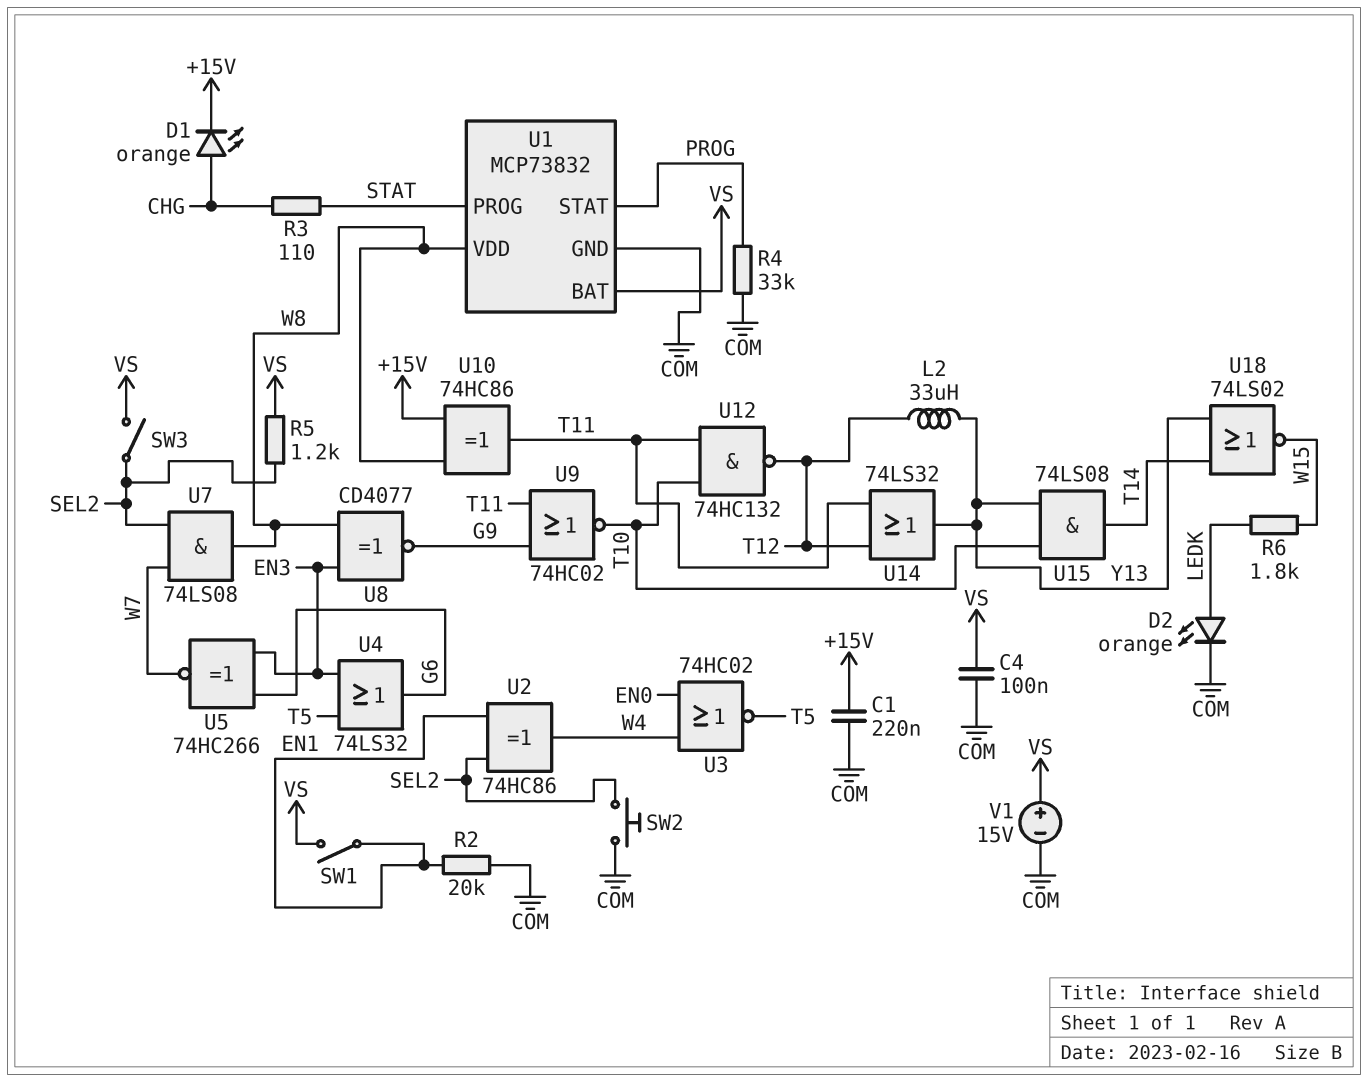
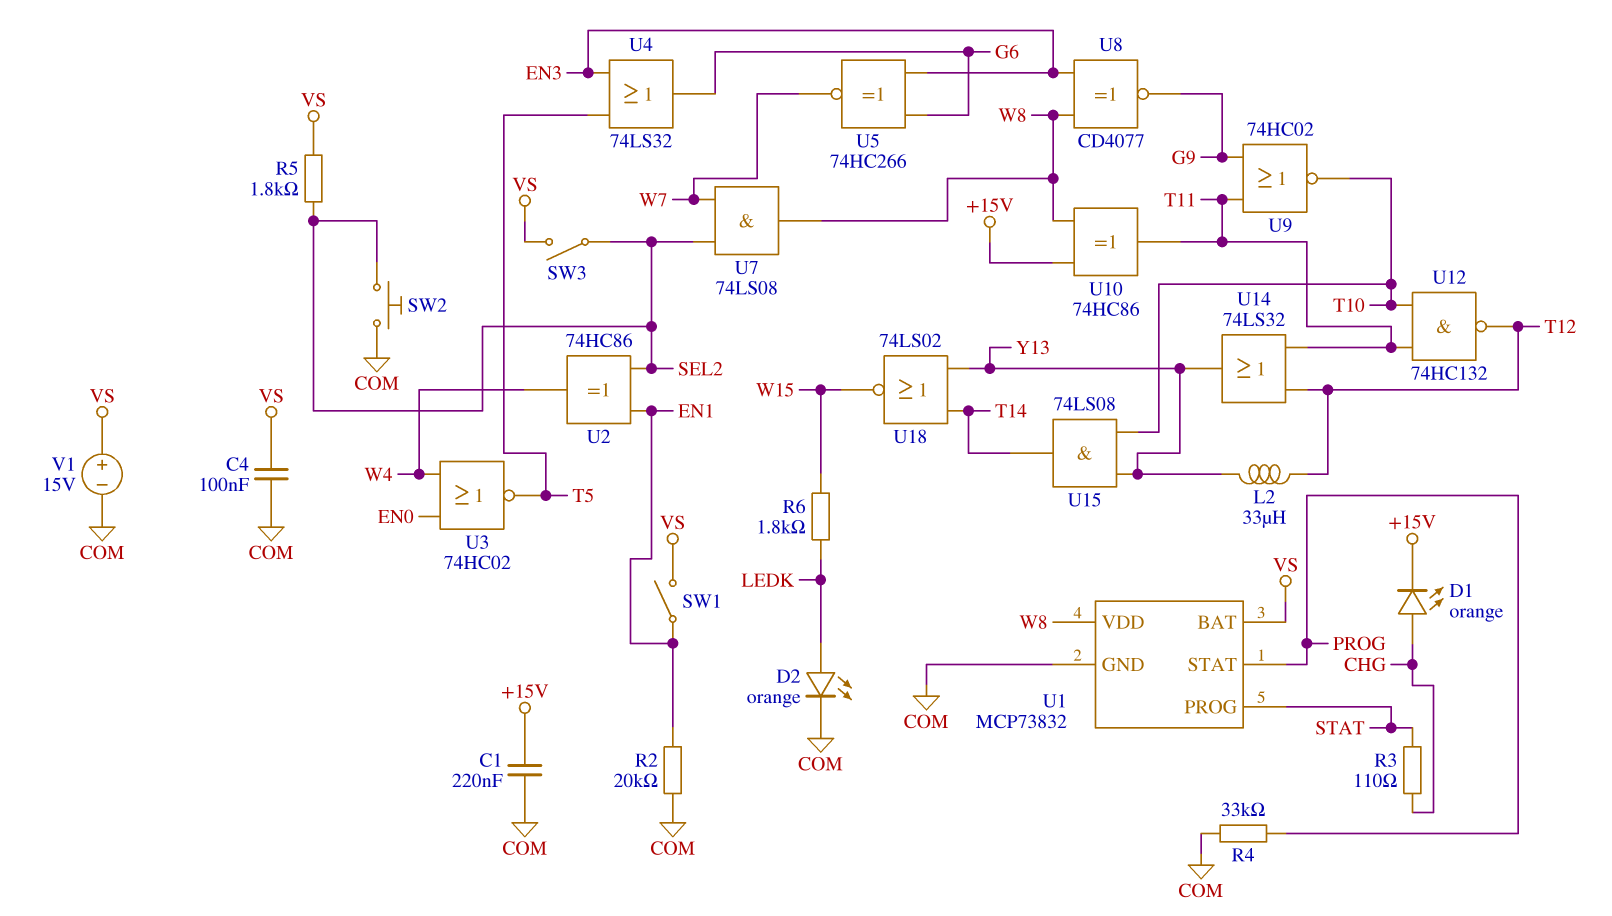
R5: 1.2k (SEL2, VS) -> 1.8k (SEL2, VS)

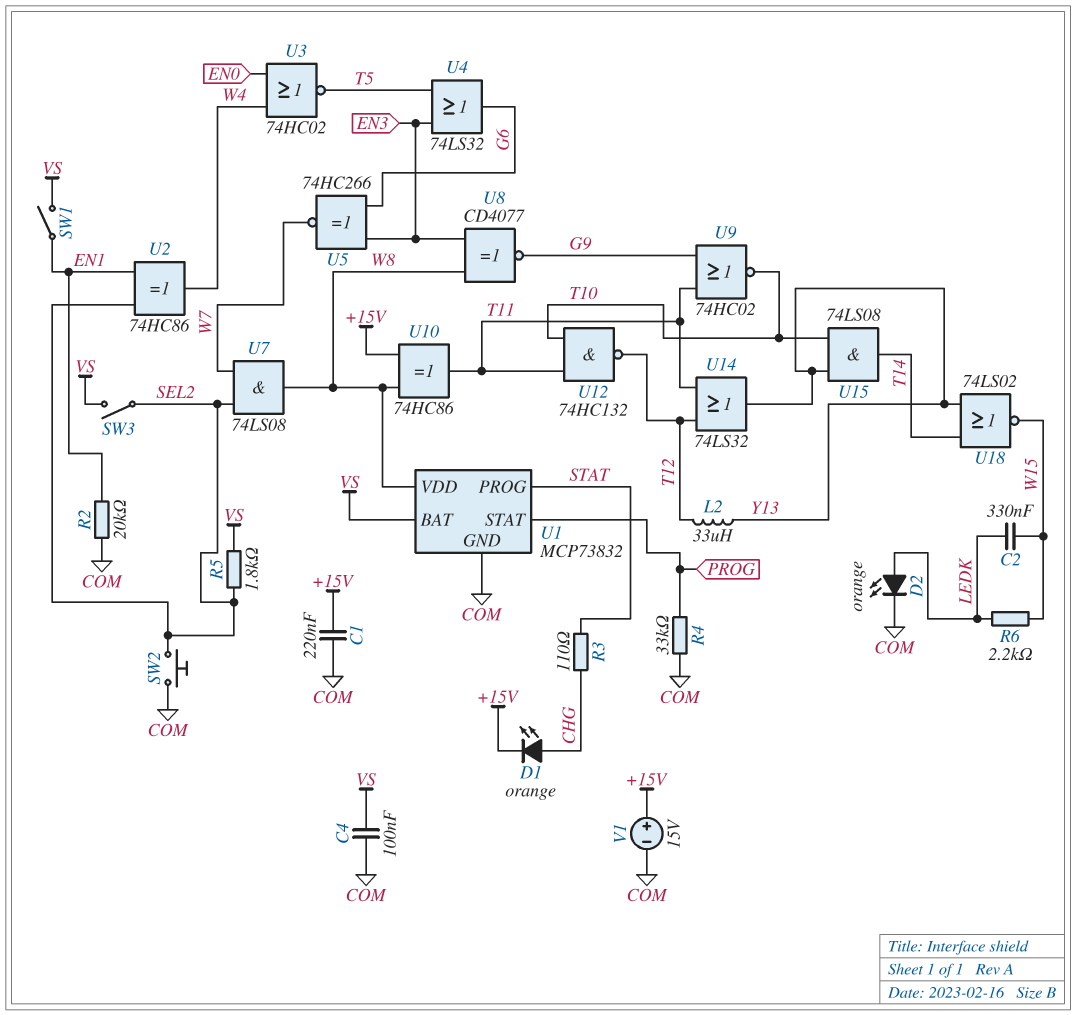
C2: none -> 330nF (LEDK, W15)
R6: 1.8k (LEDK, W15) -> 2.2k (LEDK, W15)
V1: 15V (plus VS, minus COM) -> 15V (plus +15V, minus COM)

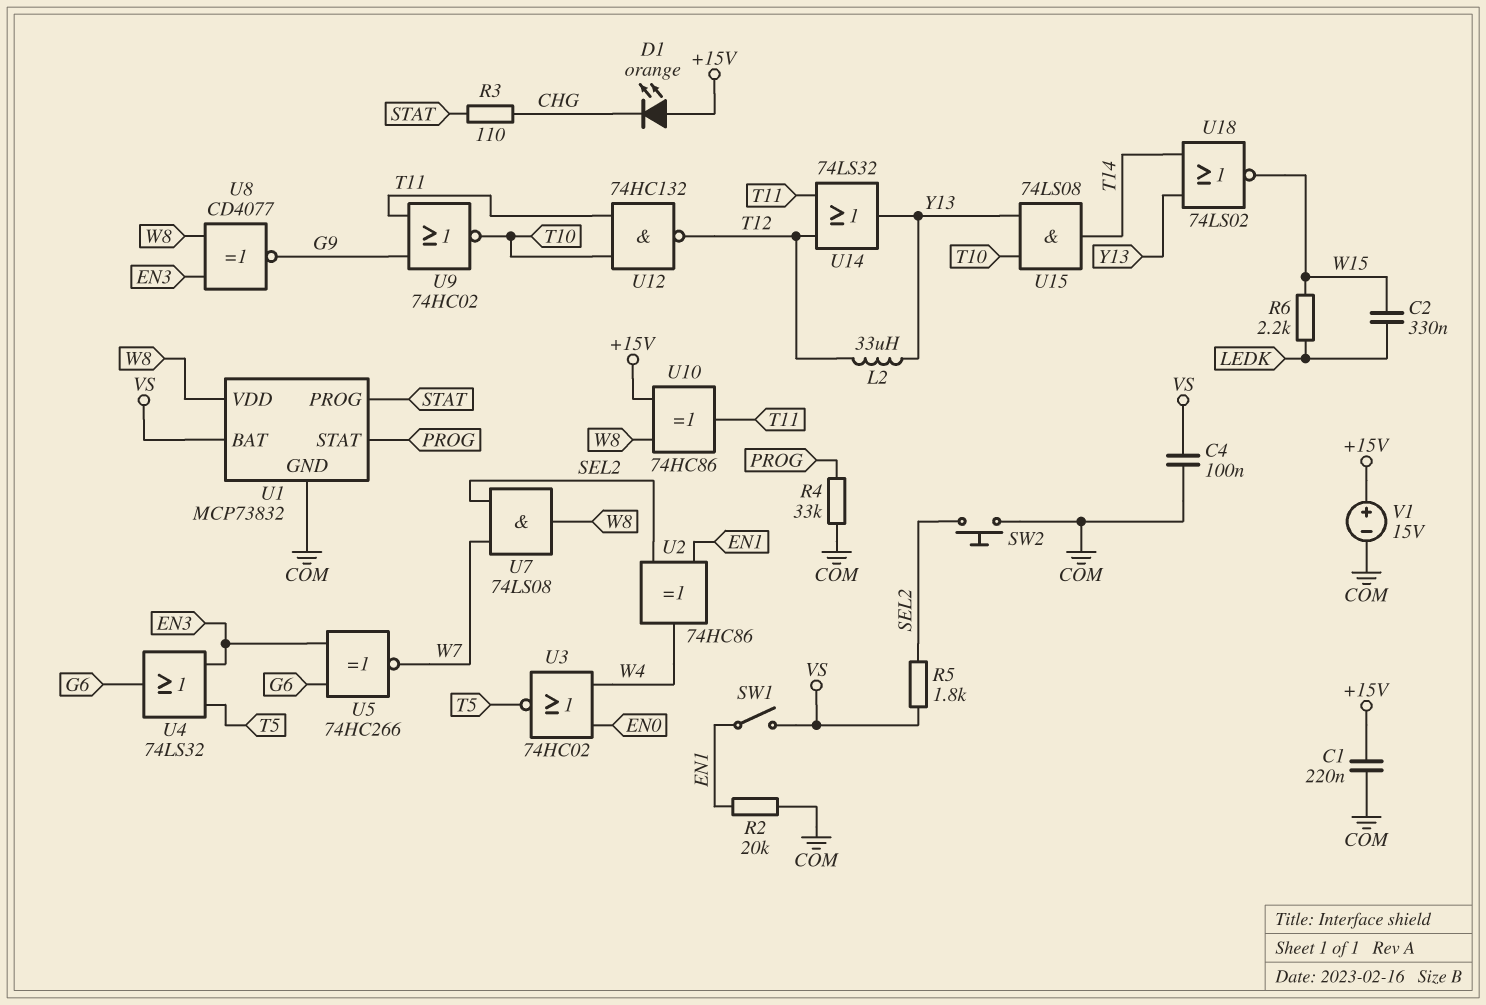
D1: LED orange (A CHG, K +15V) -> LED orange (A +15V, K CHG)
D2: LED orange (A LEDK, K COM) -> none
SW3: switch (SEL2, VS) -> none

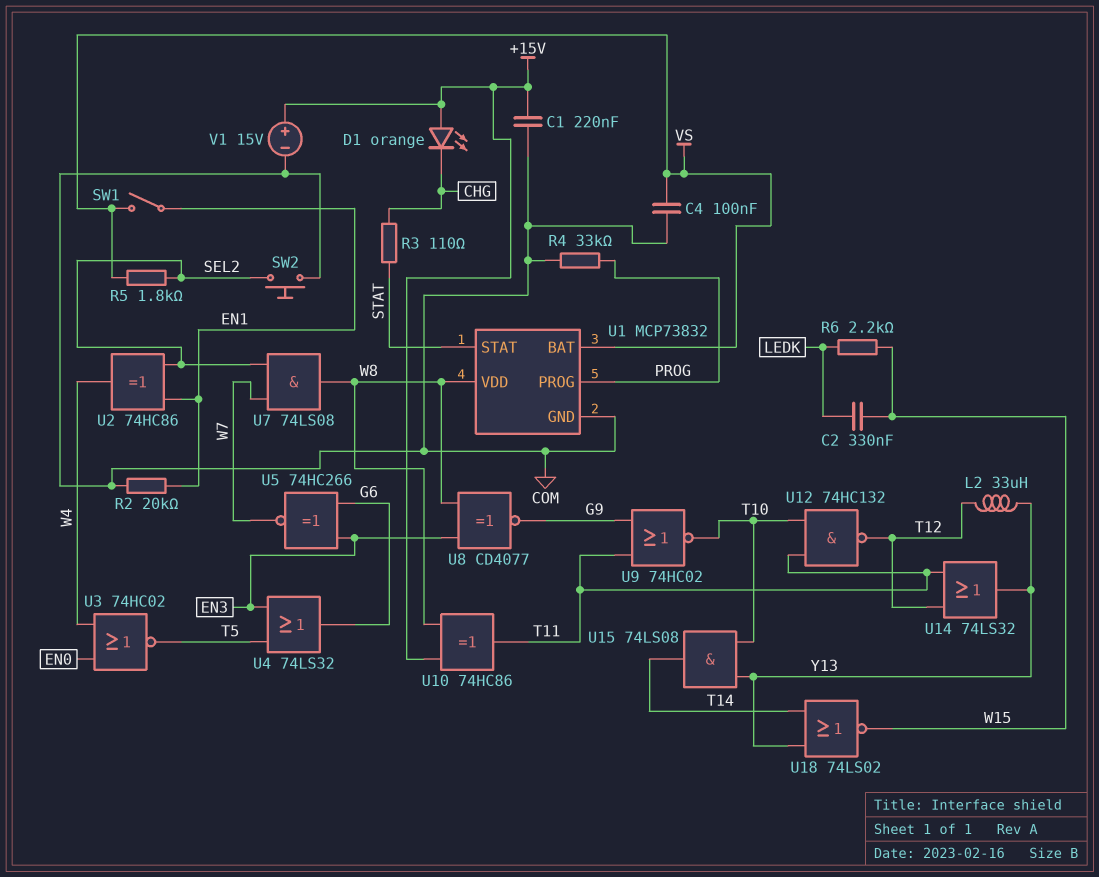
U1 pin PROG: STAT -> PROG
U1 pin STAT: PROG -> STAT

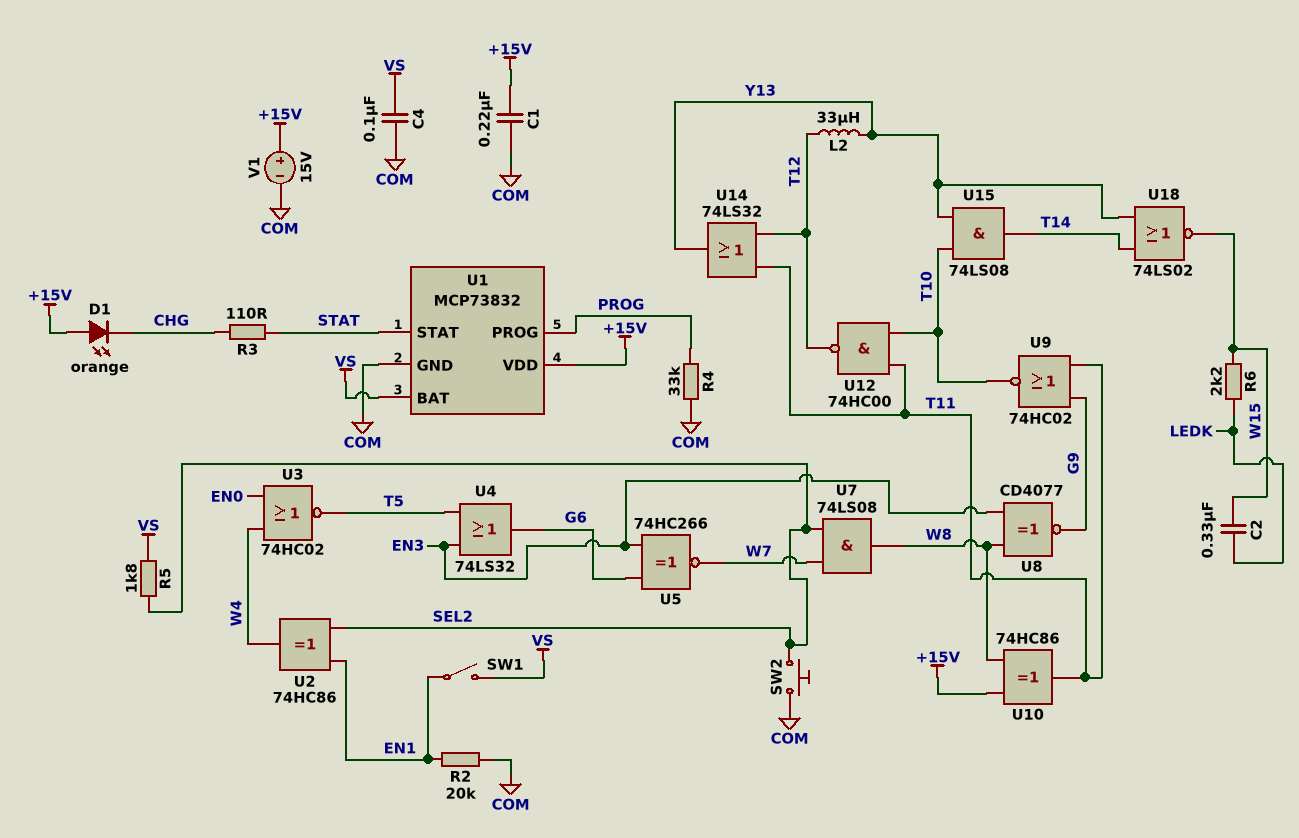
U1 pin VDD: W8 -> +15V
U12: NAND 74HC132 (in T10, in T11, out T12) -> NAND 74HC00 (in T10, in T11, out T12)

